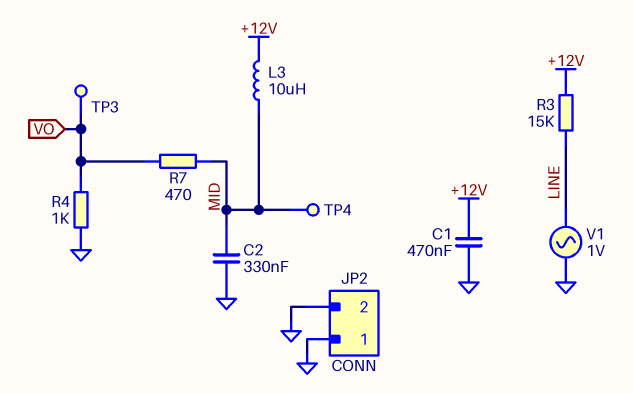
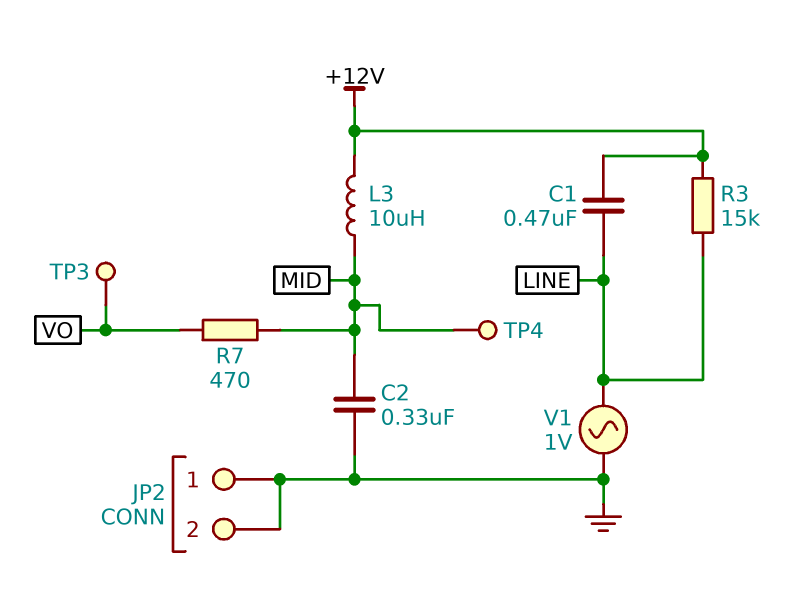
C1: 470nF (+12V, GND) -> 470nF (+12V, LINE)
R4: 1k (GND, VO) -> none

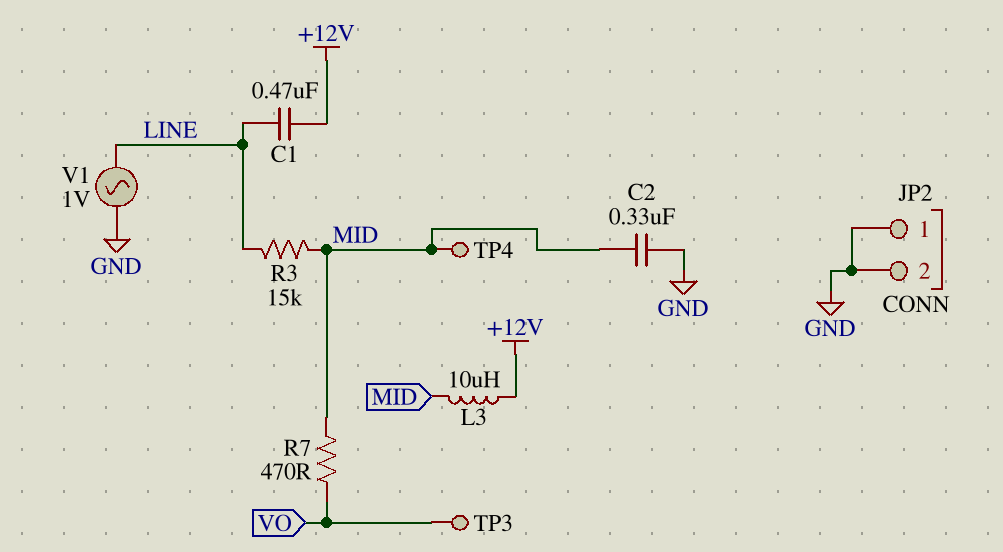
R3: 15k (+12V, LINE) -> 15k (LINE, MID)

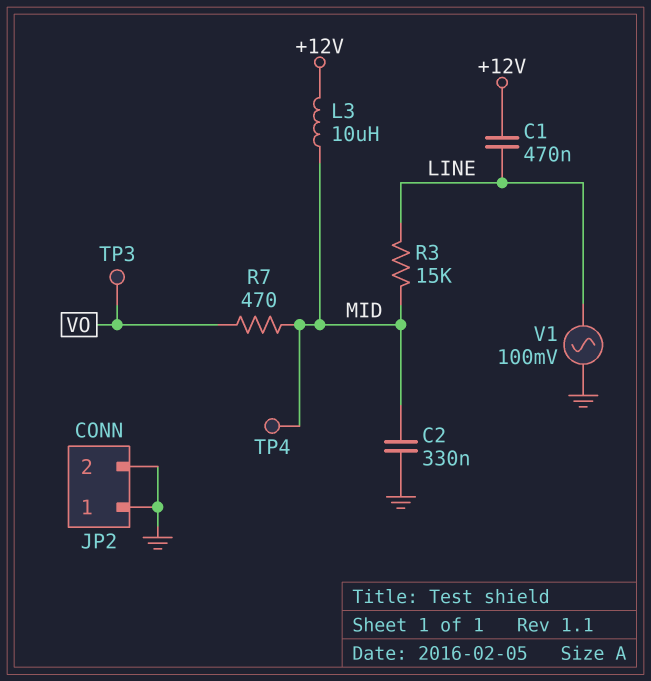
V1: AC 1V (GND, LINE) -> AC 100mV (GND, LINE)

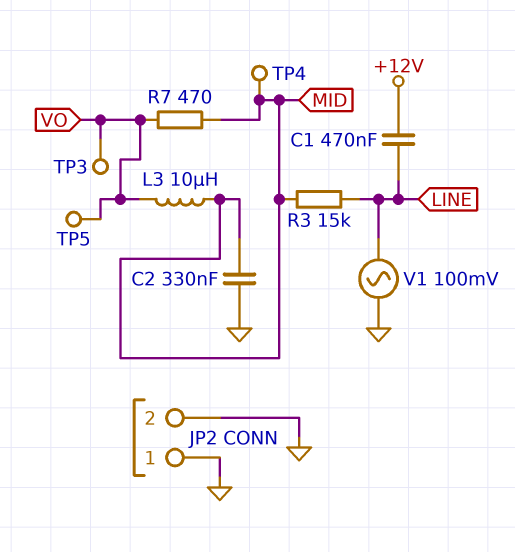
L3: 10uH (+12V, MID) -> 10uH (MID, VO)
TP5: none -> test point (VO)

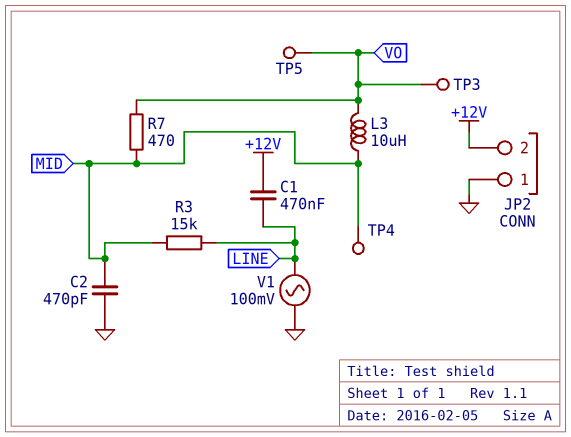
C2: 330nF (GND, MID) -> 470pF (GND, MID)
JP2 pin 2: GND -> +12V

